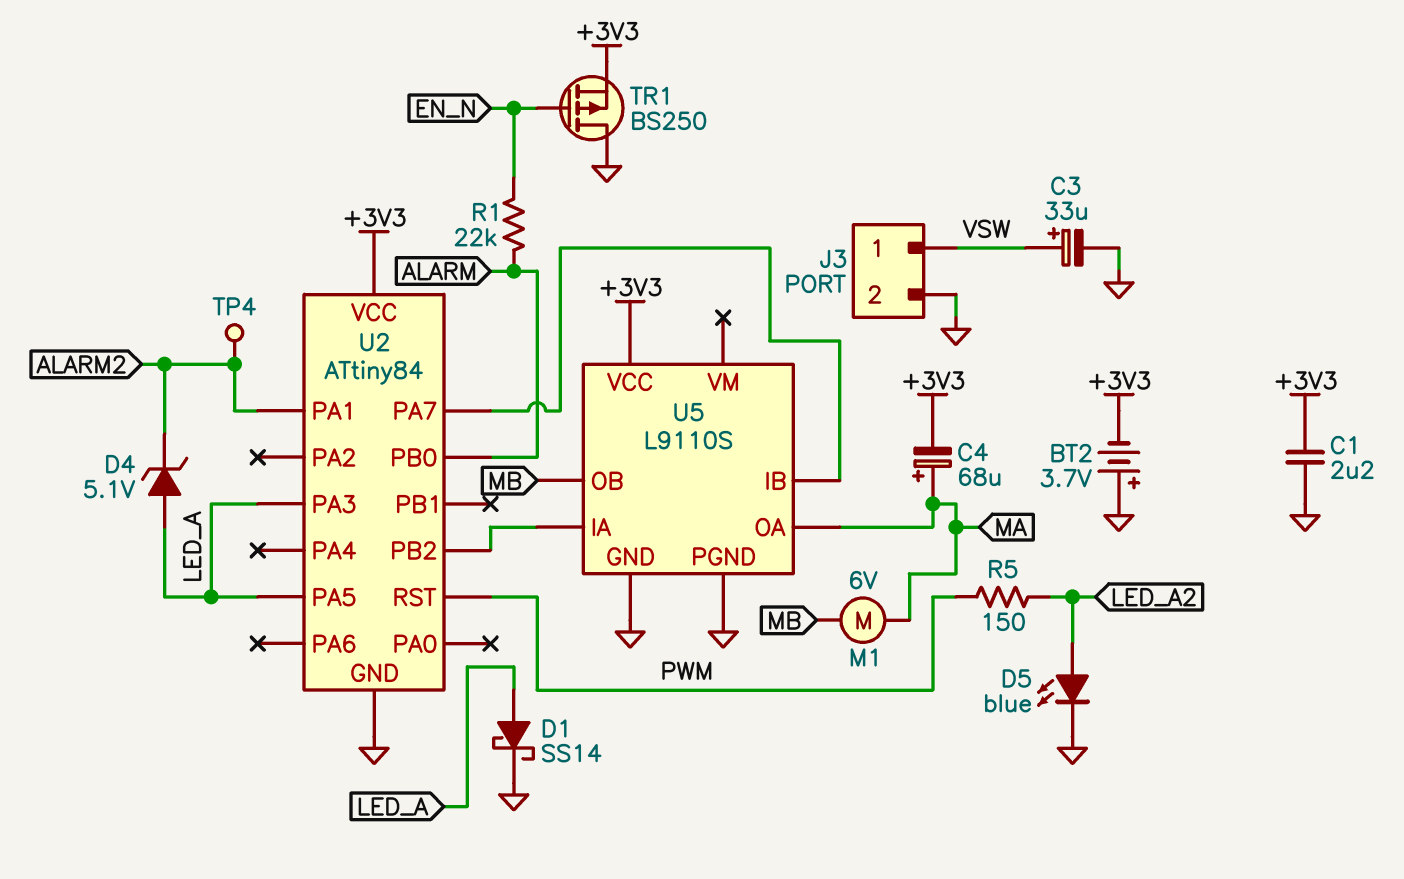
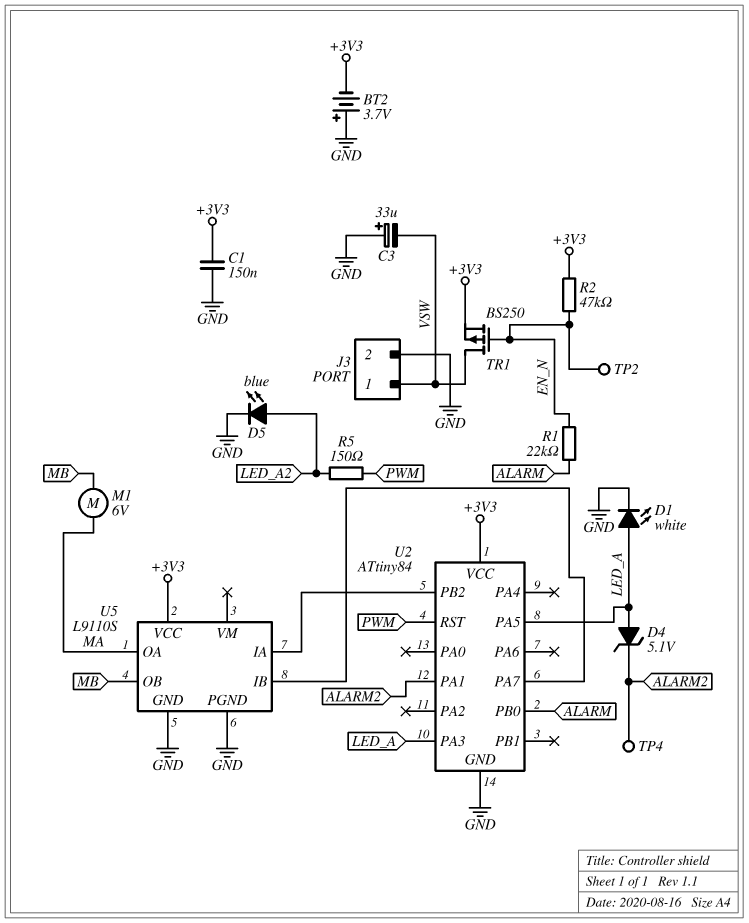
C1: 2.2uF (+3V3, GND) -> 150nF (+3V3, GND)
C3: 33uF (plus VSW, minus GND) -> 33uF (plus GND, minus VSW)
C4: 68uF (plus MA, minus +3V3) -> none
D1: schottky SS14 (A LED_A, K GND) -> LED white (A LED_A, K GND)
R2: none -> 47k (+3V3, EN_N)
TP2: none -> test point (EN_N)
TR1: PMOS BS250 (G EN_N, D GND, S +3V3) -> PMOS BS250 (G EN_N, D VSW, S +3V3)

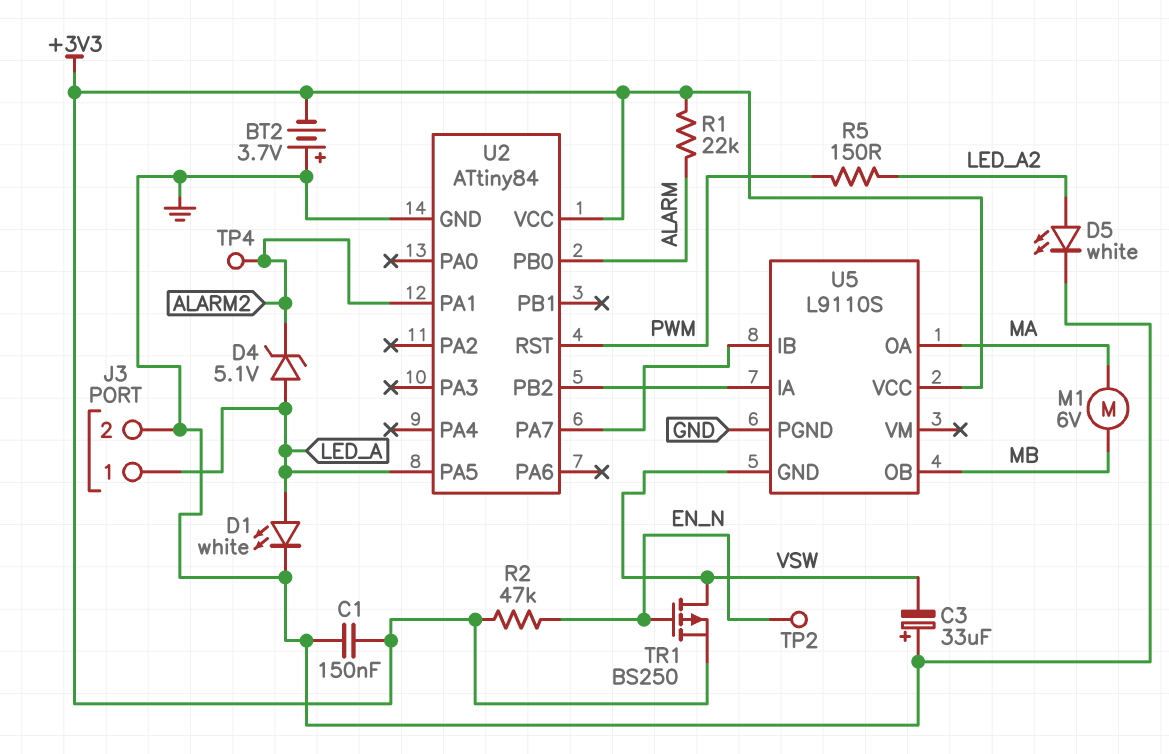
D5: LED blue (A LED_A2, K GND) -> LED white (A LED_A2, K GND)
J3 pin 1: VSW -> LED_A
R1: 22k (ALARM, EN_N) -> 22k (+3V3, ALARM)
U2 pin PA3: LED_A -> none
U5 pin GND: GND -> VSW

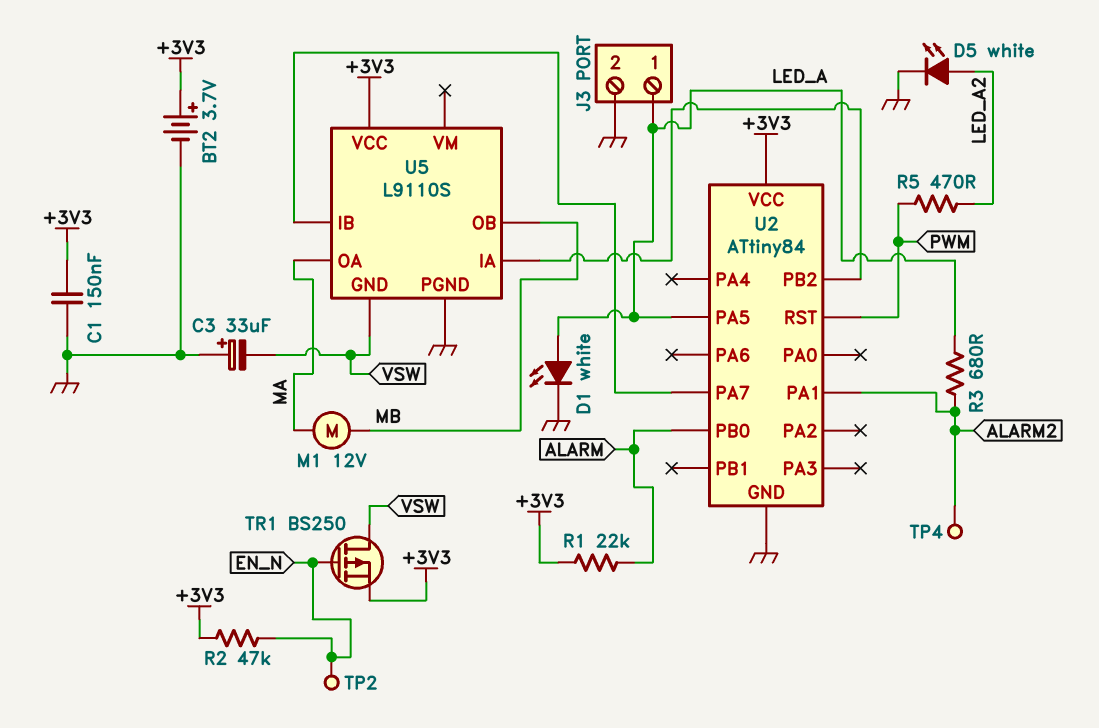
BT2: 3.7V (plus GND, minus +3V3) -> 3.7V (plus +3V3, minus GND)
D4: zener 5.1V (A LED_A, K ALARM2) -> none
M1: motor 6V (MA, MB) -> motor 12V (MA, MB)
R3: none -> 680 (ALARM2, LED_A)
R5: 150 (LED_A2, PWM) -> 470 (LED_A2, PWM)

